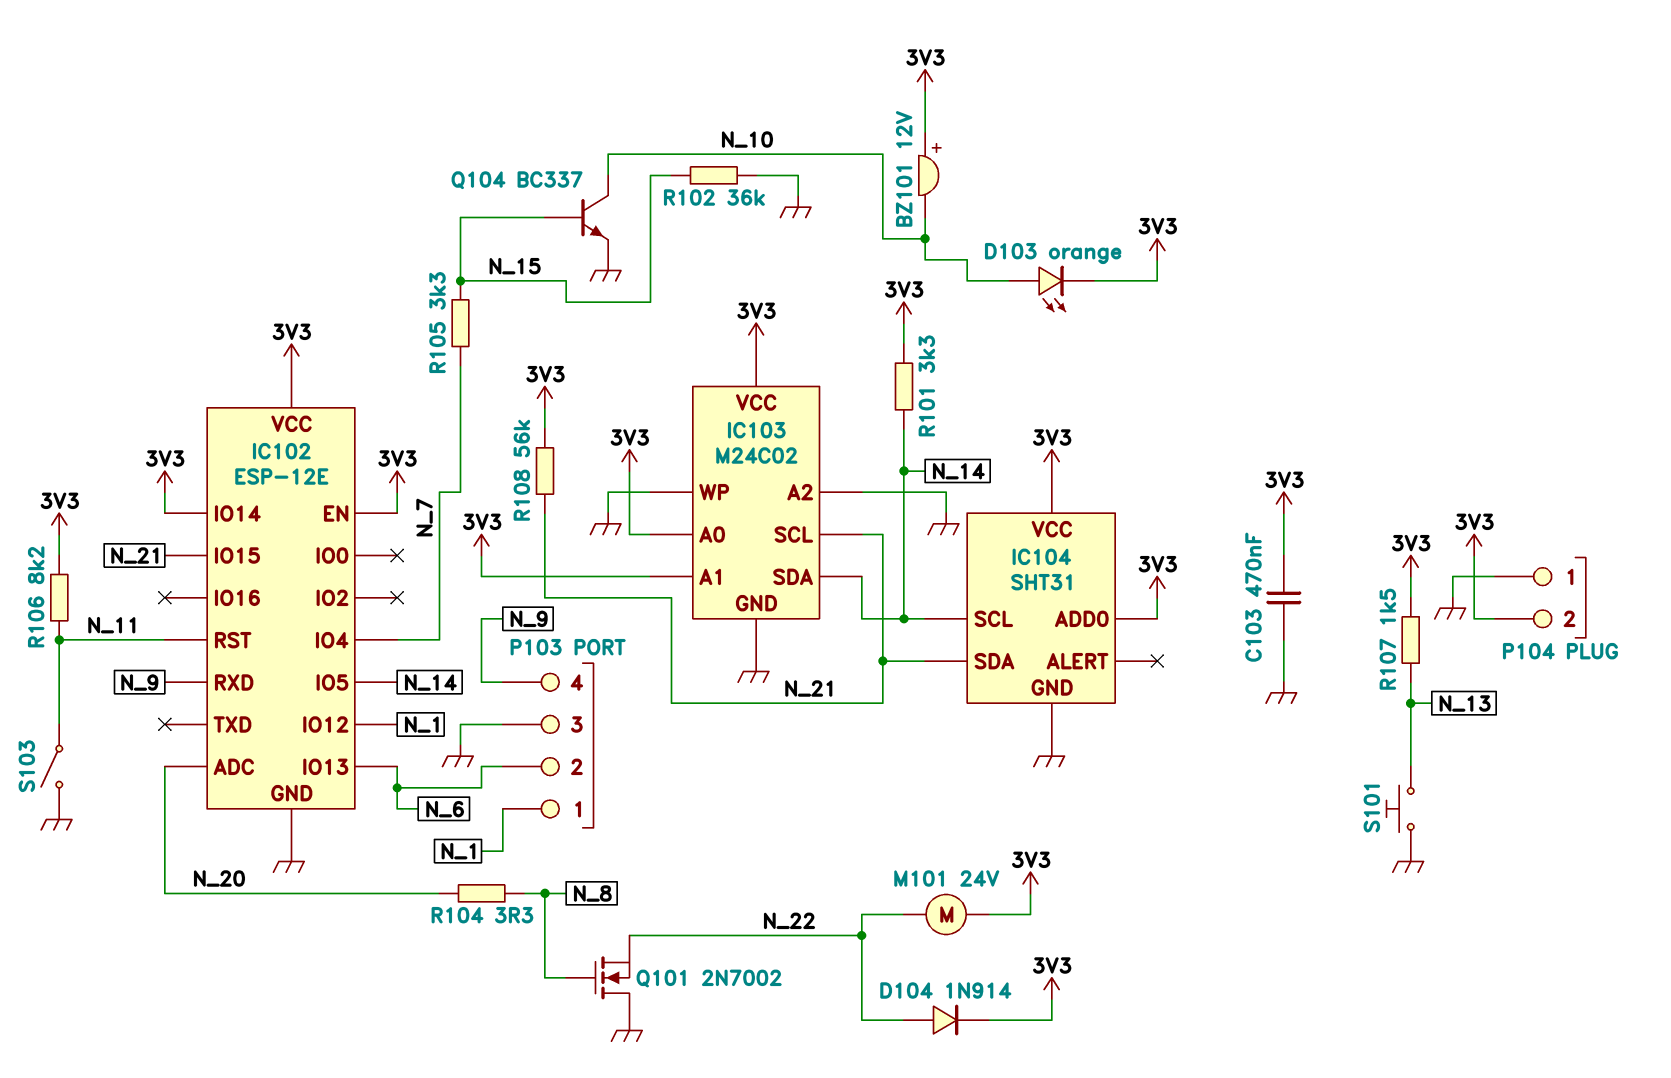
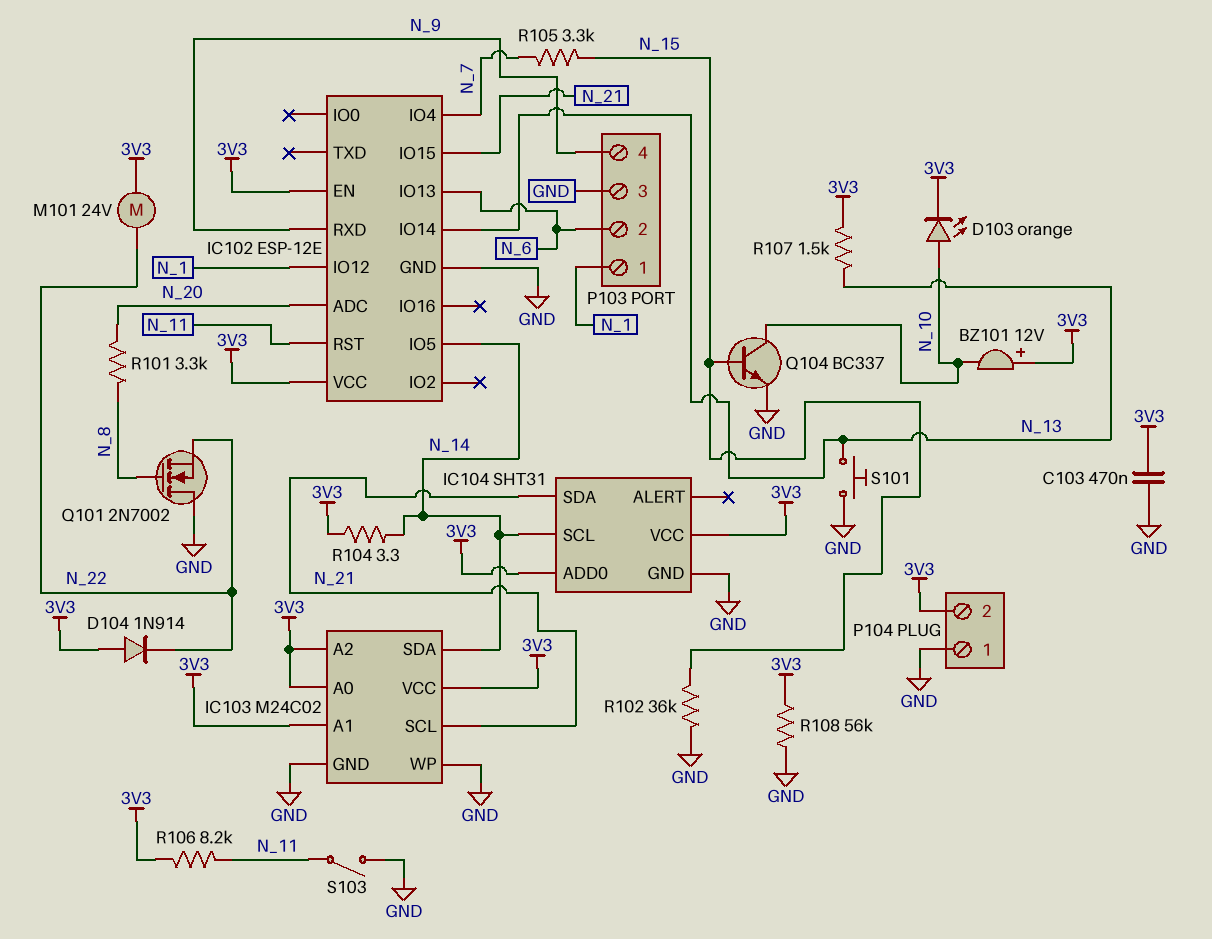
D104: diode 1N914 (A N_22, K 3V3) -> diode 1N914 (A 3V3, K N_22)
IC102 pin IO14: 3V3 -> N_13
IC103 pin A2: GND -> 3V3
R101: 3.3k (3V3, N_14) -> 3.3k (N_8, N_20)
R104: 3.3 (N_8, N_20) -> 3.3 (3V3, N_14)
R108: 56k (3V3, N_21) -> 56k (3V3, GND)

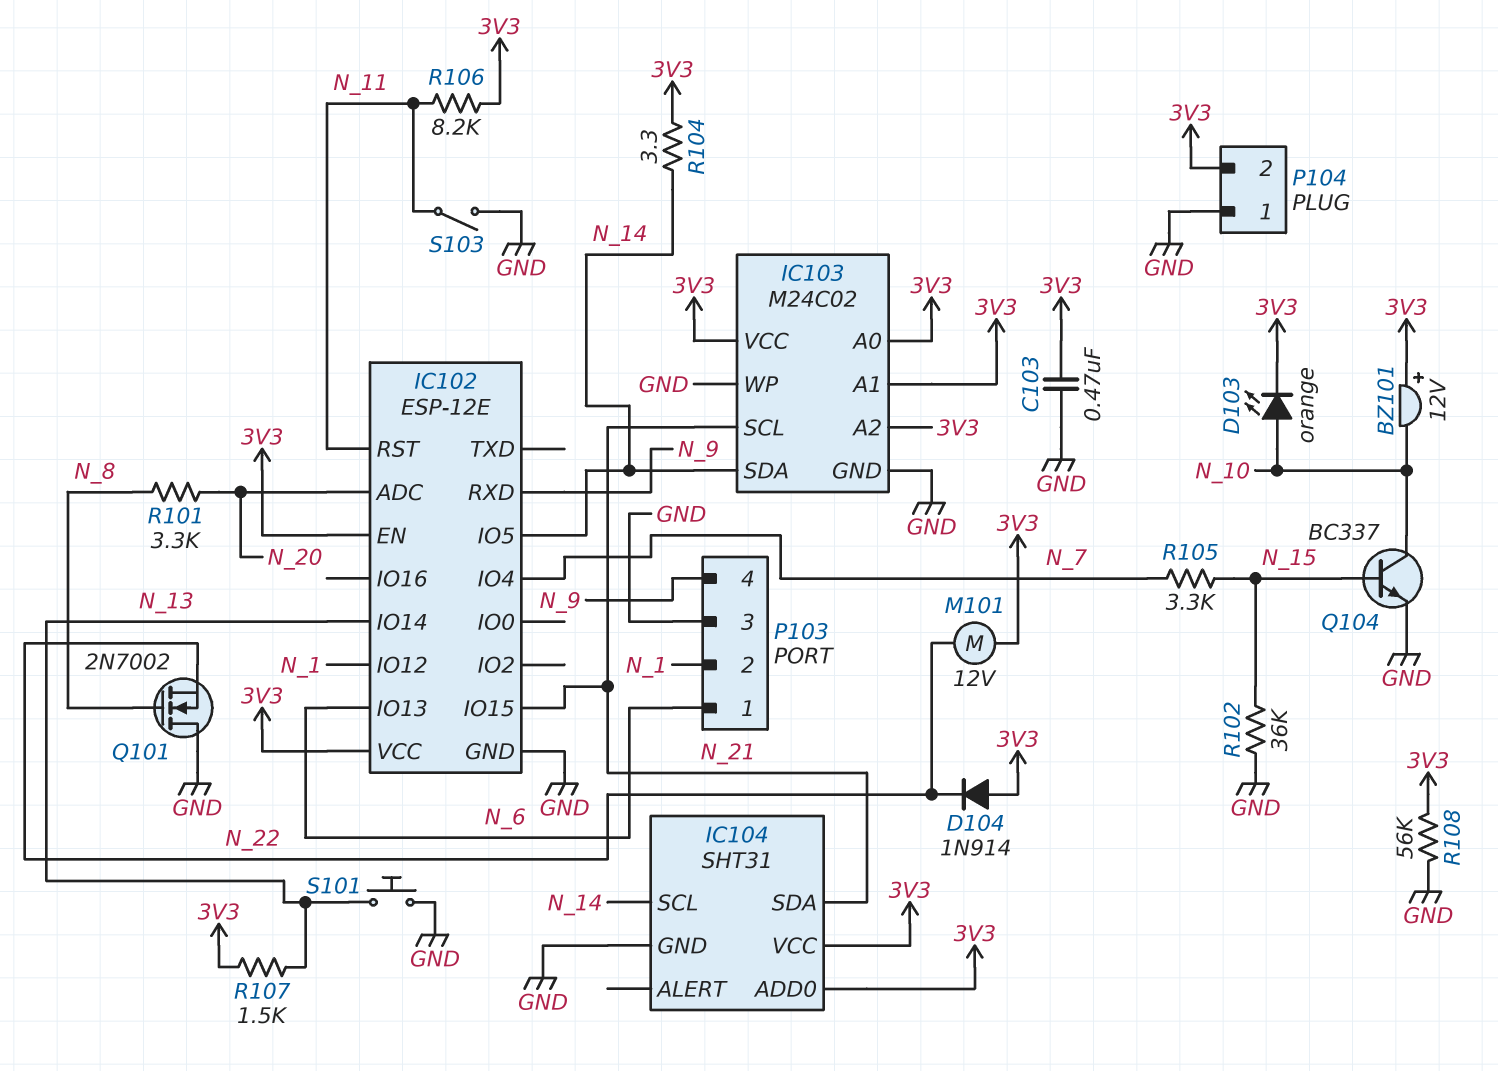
M101: motor 24V (3V3, N_22) -> motor 12V (3V3, N_22)
P103 pin 1: N_1 -> N_6
P103 pin 2: N_6 -> N_1

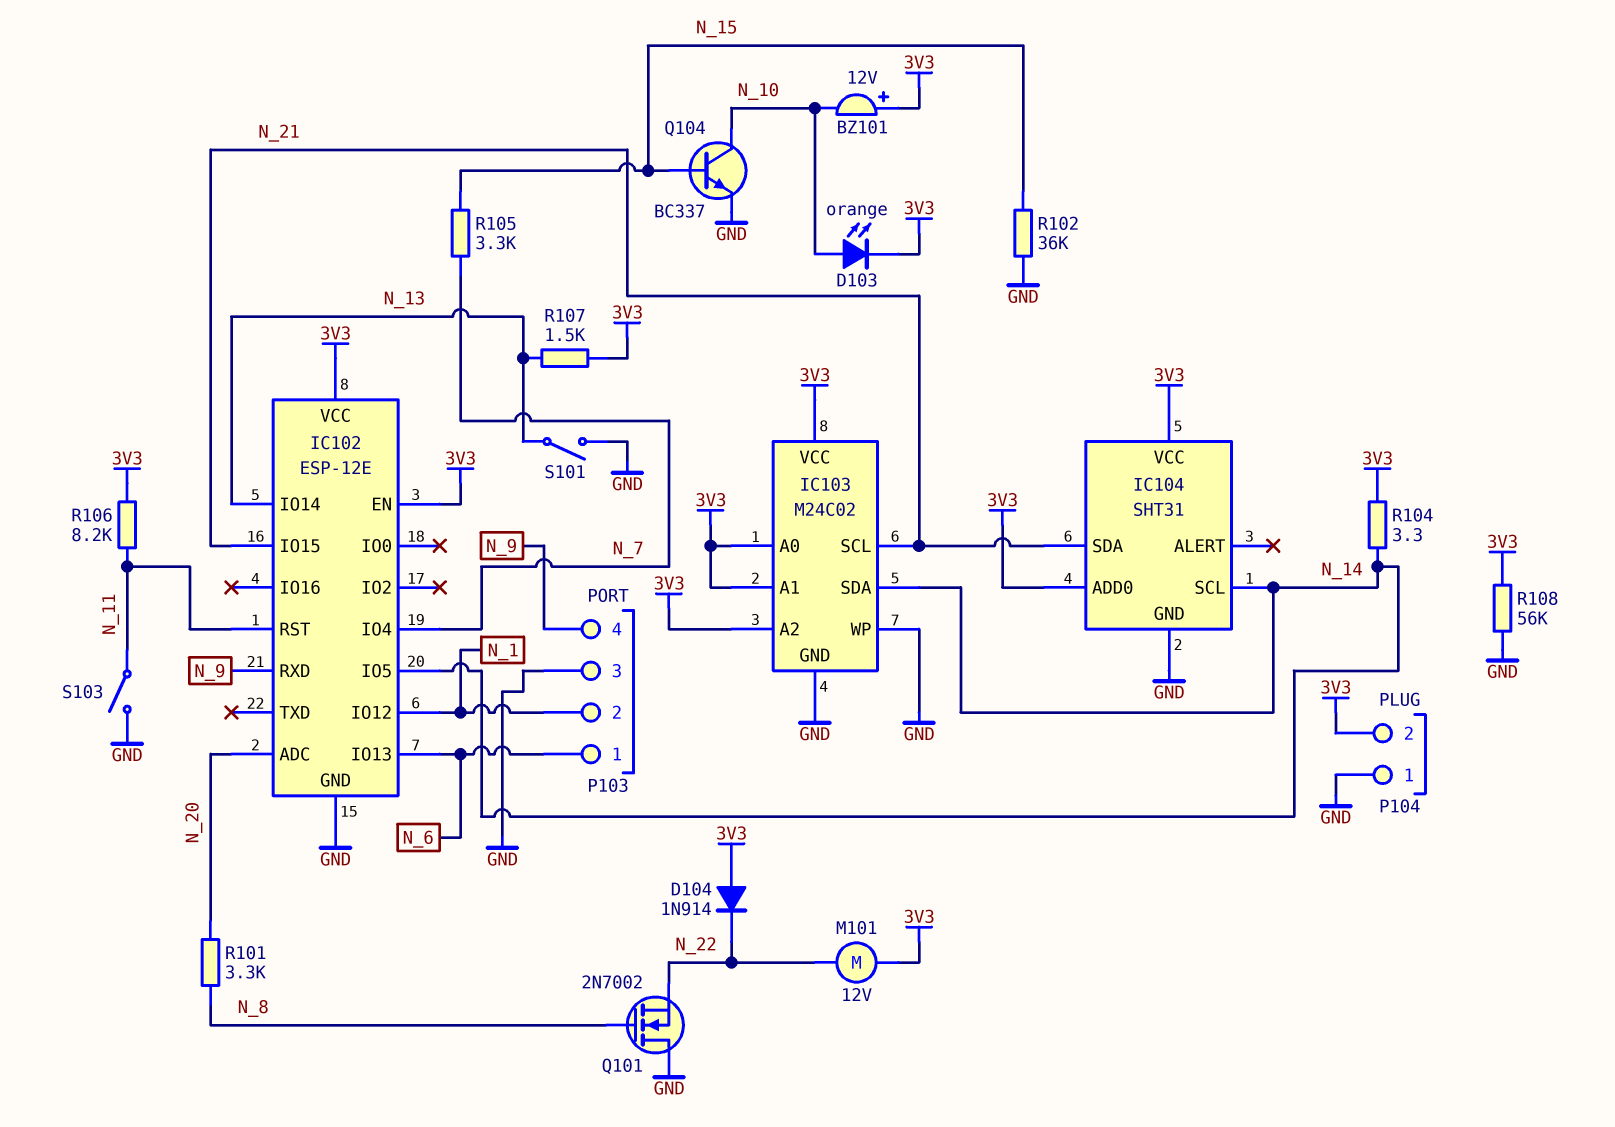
C103: 470nF (3V3, GND) -> none
S101: button (GND, N_13) -> switch (GND, N_13)

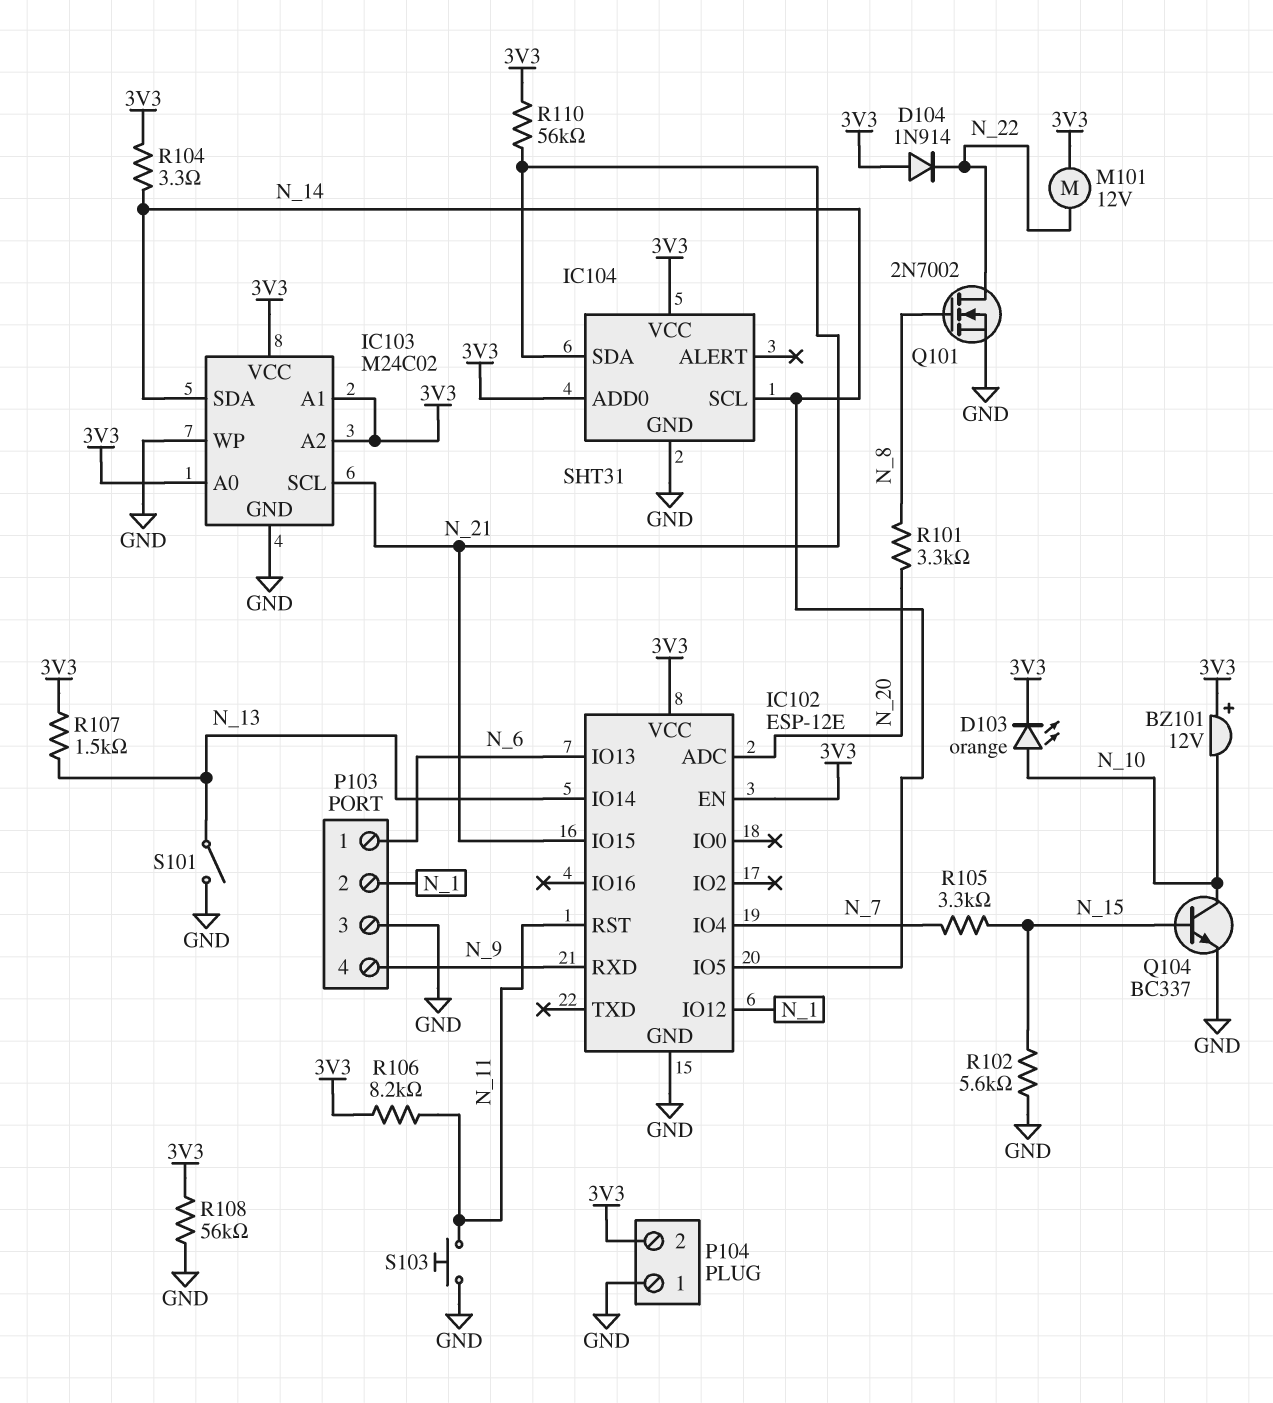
Q101: NMOS 2N7002 (G N_8, D GND, S N_22) -> NMOS 2N7002 (G N_8, D N_22, S GND)
R102: 36k (GND, N_15) -> 5.6k (GND, N_15)
R110: none -> 56k (3V3, N_21)
S103: switch (GND, N_11) -> button (GND, N_11)

